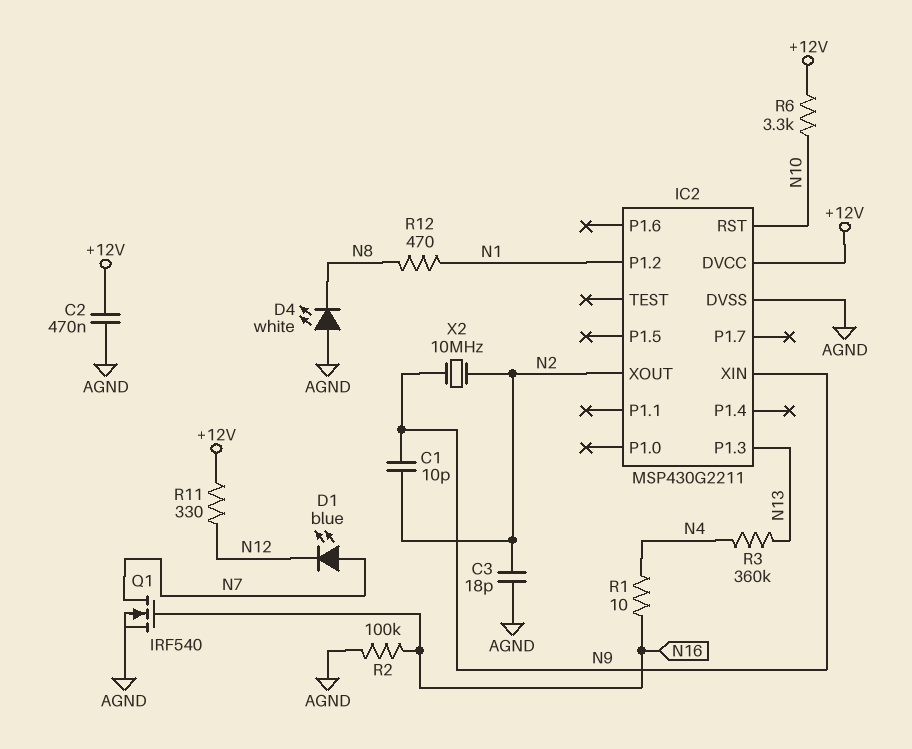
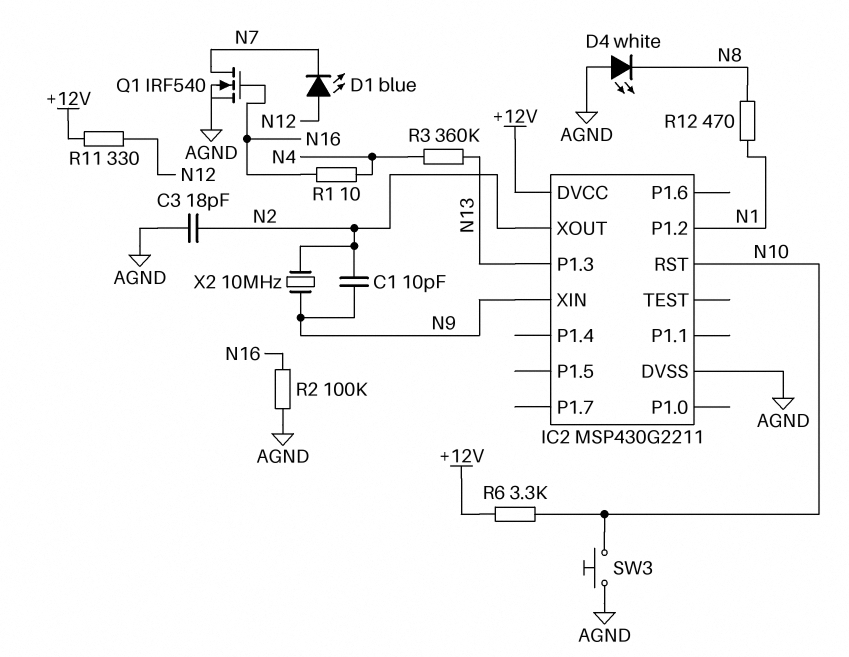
C2: 470nF (+12V, AGND) -> none
D1: LED blue (A N7, K N12) -> LED blue (A N12, K N7)
SW3: none -> button (AGND, N10)

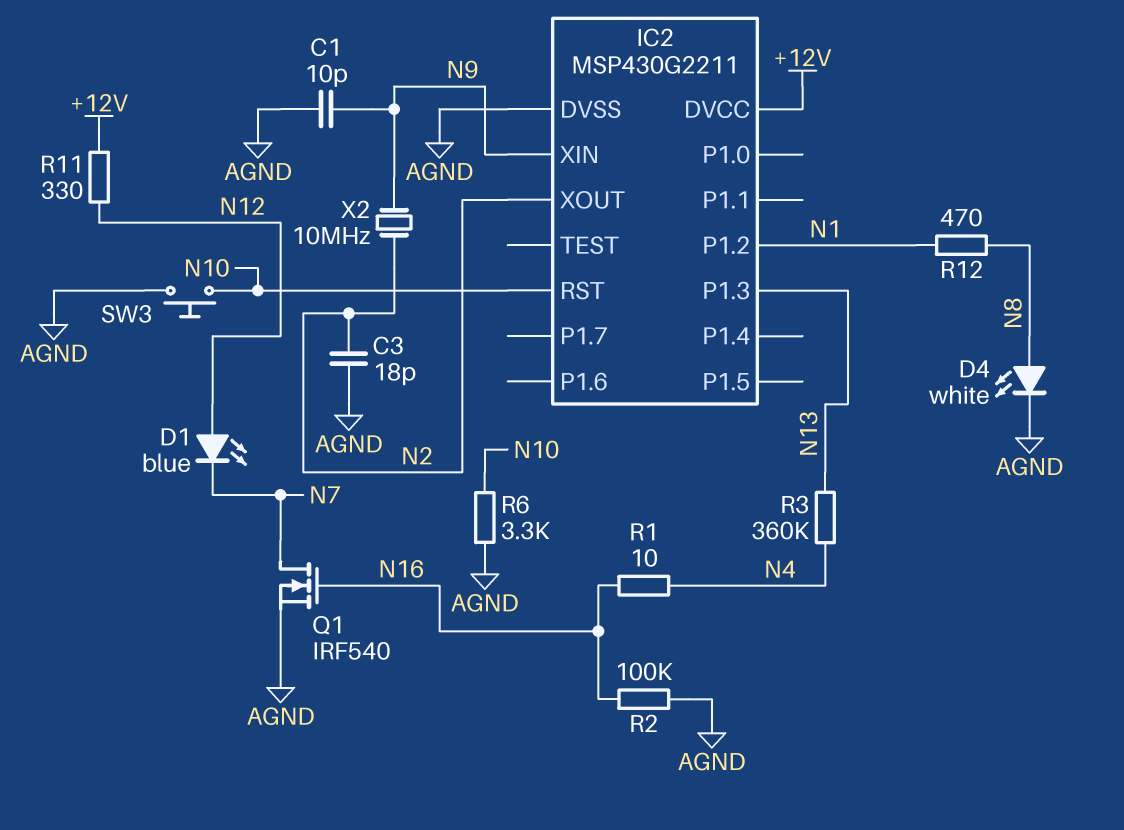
C1: 10pF (N2, N9) -> 10pF (AGND, N9)
D4: LED white (A AGND, K N8) -> LED white (A N8, K AGND)
R6: 3.3k (+12V, N10) -> 3.3k (AGND, N10)

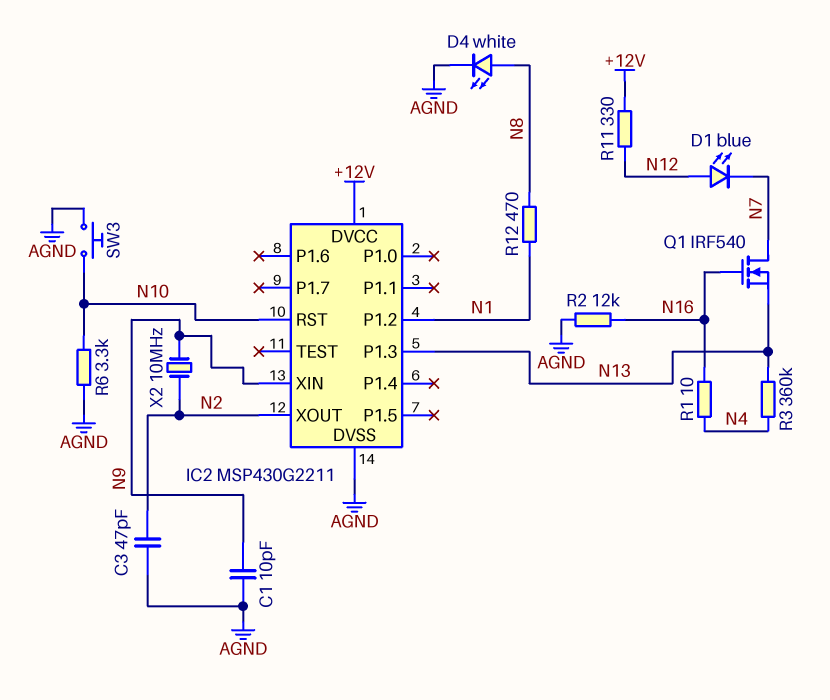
C3: 18pF (AGND, N2) -> 47pF (AGND, N2)
Q1: NMOS IRF540 (G N16, D N7, S AGND) -> NMOS IRF540 (G N16, D N7, S N13)
R2: 100k (AGND, N16) -> 12k (AGND, N16)

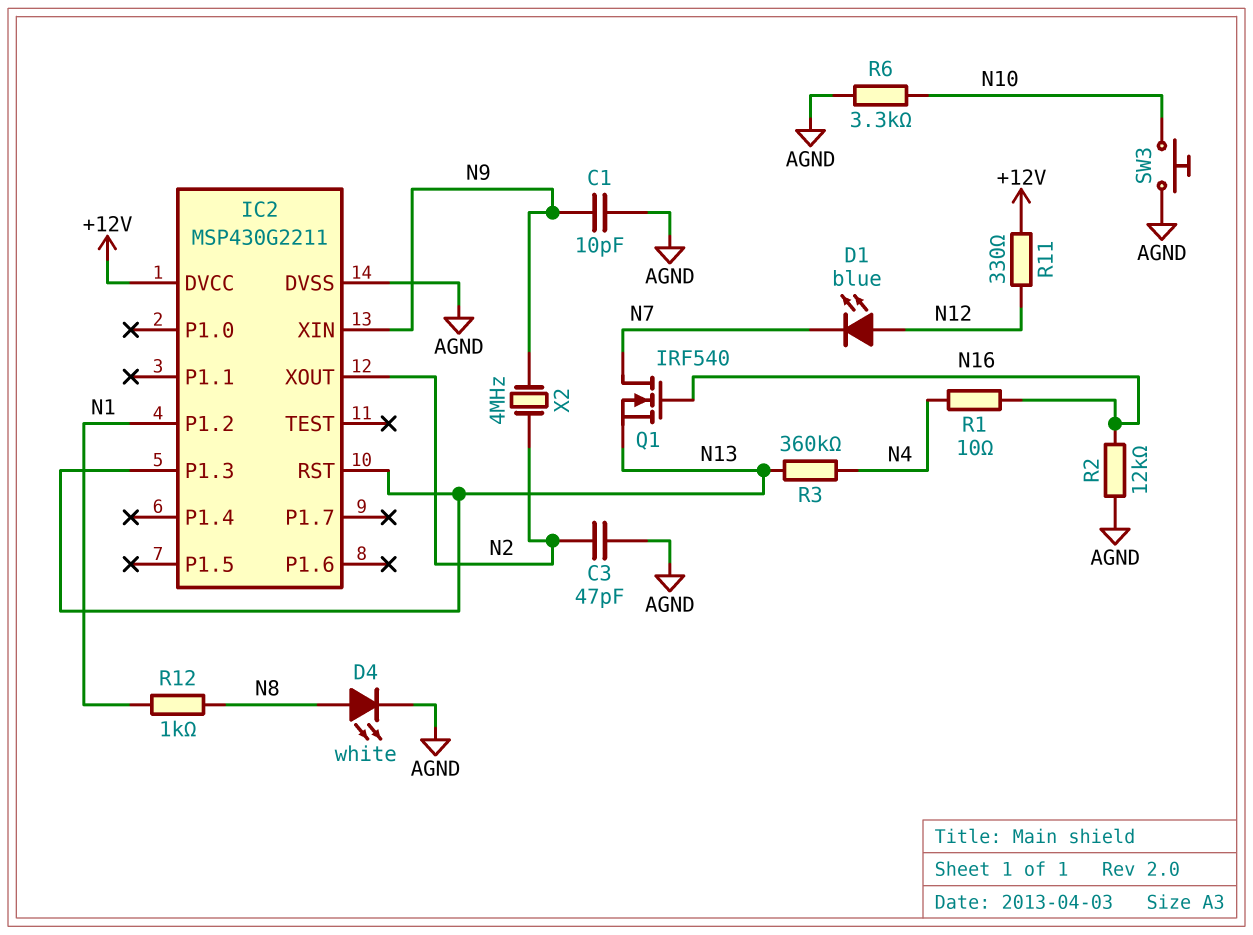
IC2 pin RST: N10 -> N13
R12: 470 (N1, N8) -> 1k (N1, N8)
X2: 10MHz (N2, N9) -> 4MHz (N2, N9)

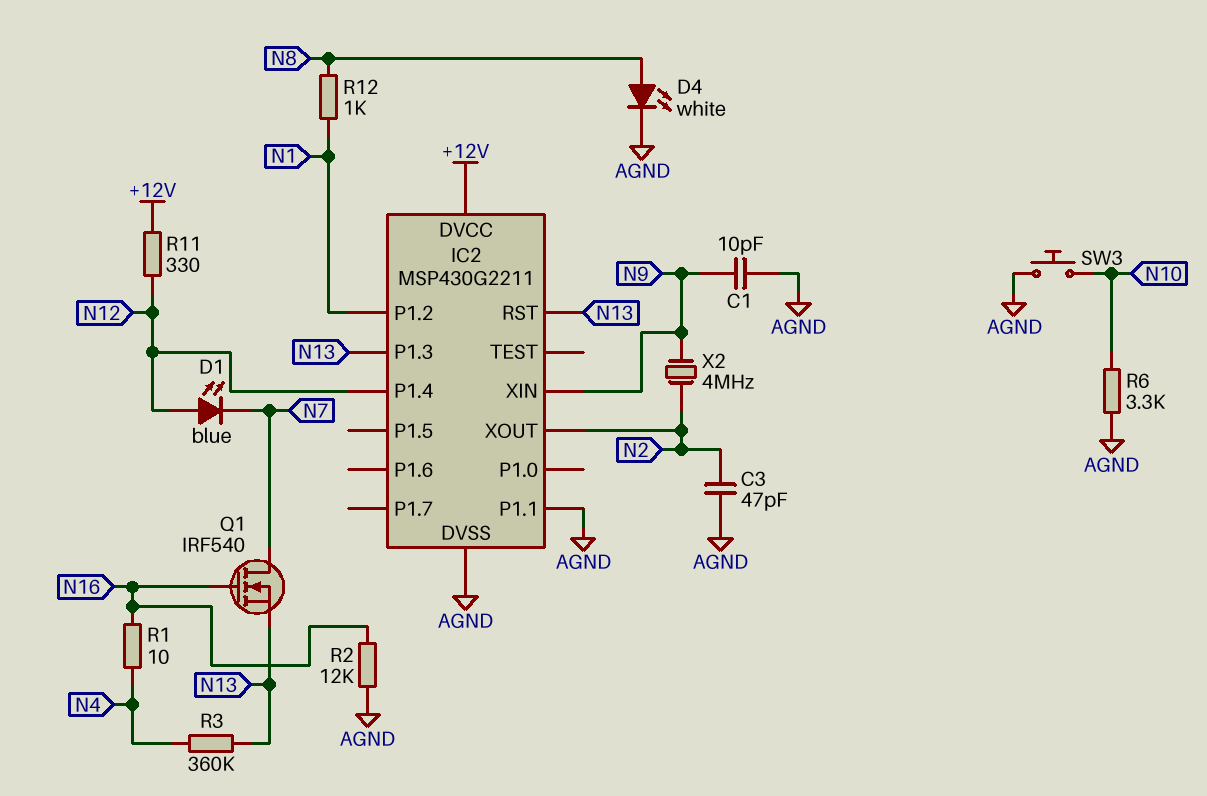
IC2 pin P1.1: none -> AGND
IC2 pin P1.4: none -> N12

